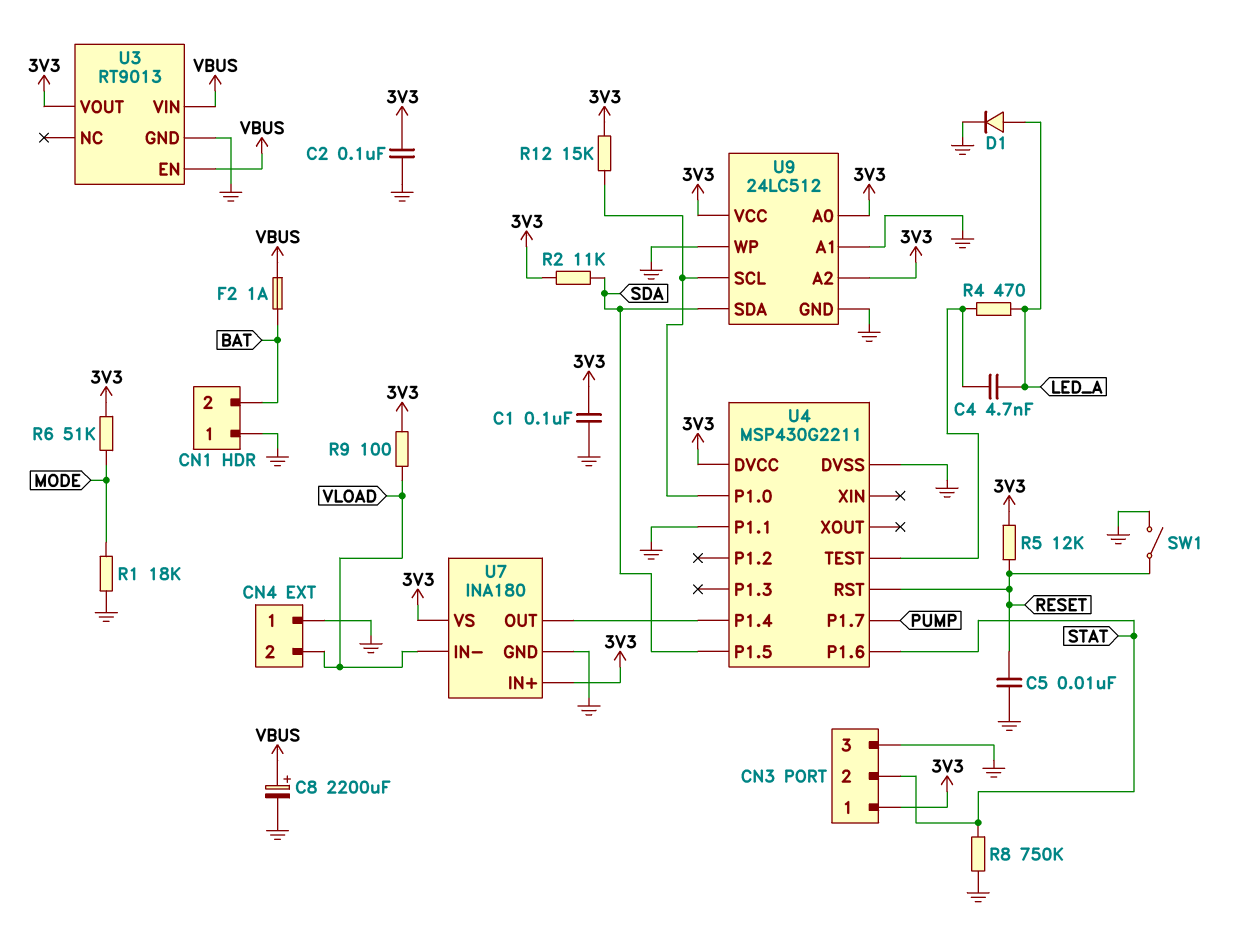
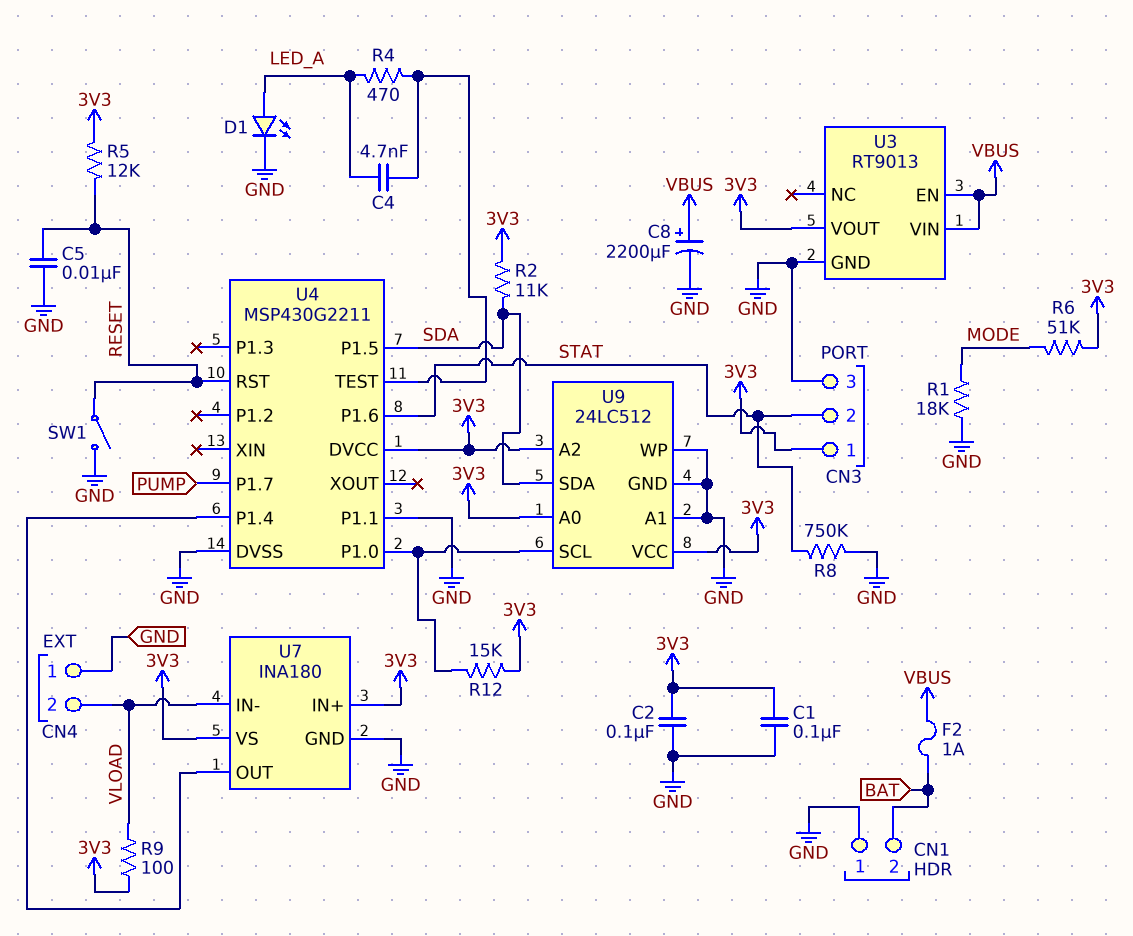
D1: diode (A LED_A, K GND) -> LED (A LED_A, K GND)

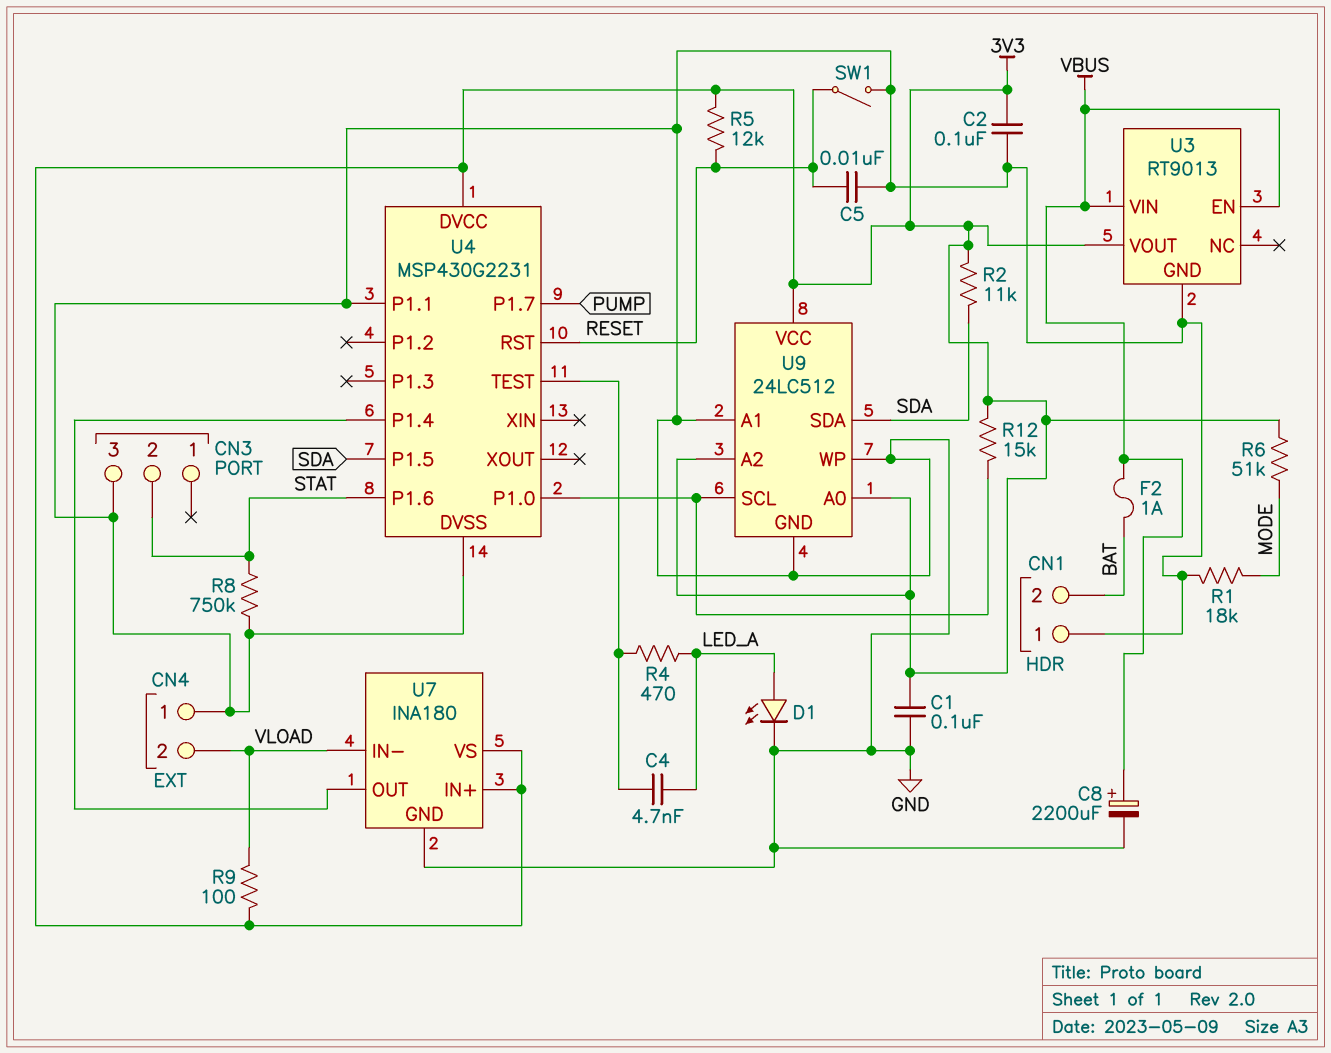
CN3 pin 1: 3V3 -> none
U4: MSP430G2211 -> MSP430G2231

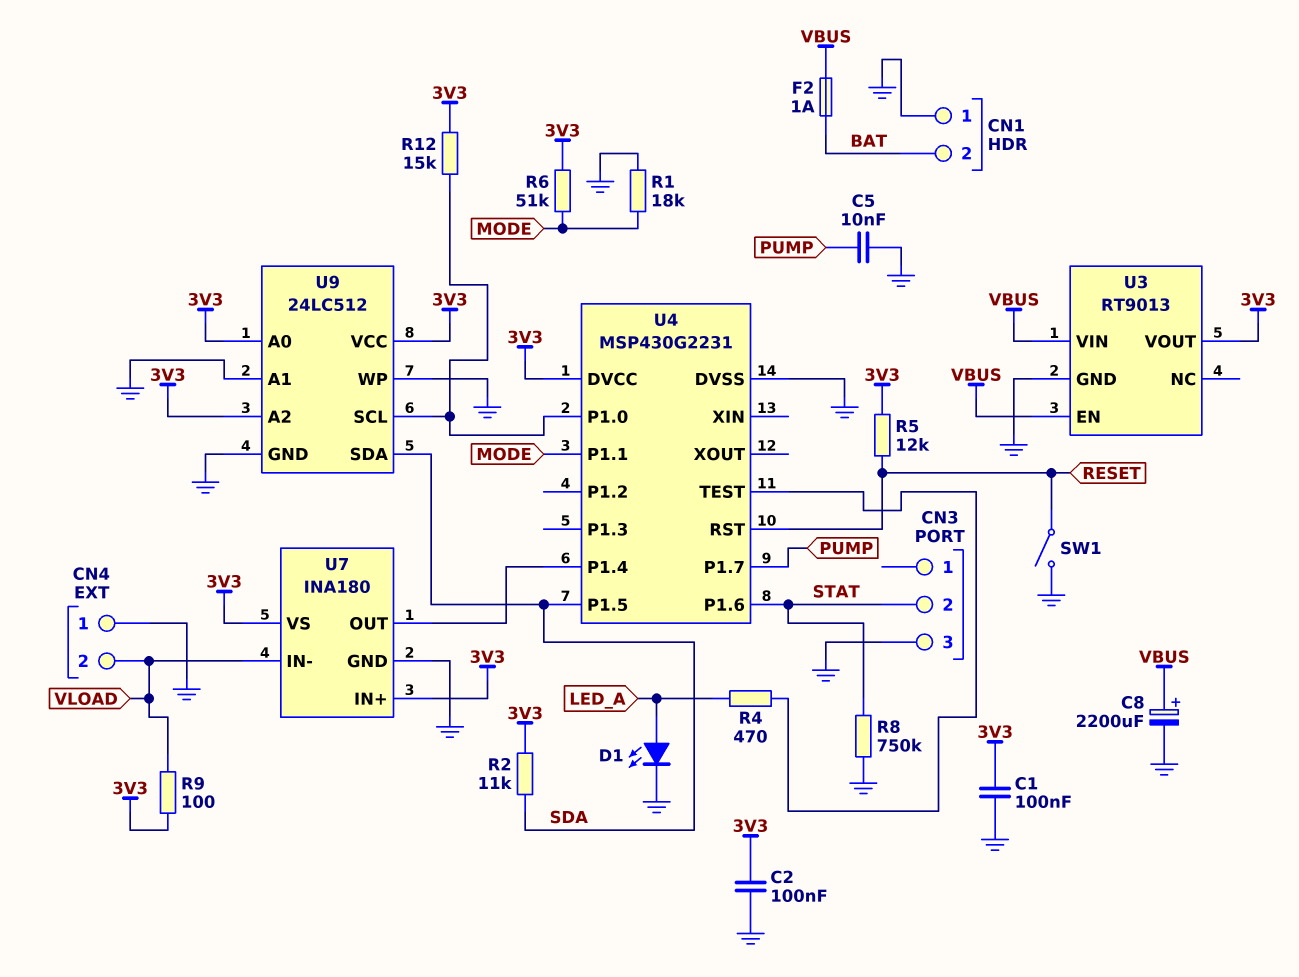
C4: 4.7nF (LED_A, U4/TEST) -> none
C5: 10nF (GND, RESET) -> 10nF (GND, PUMP)
U4 pin P1.1: GND -> MODE

